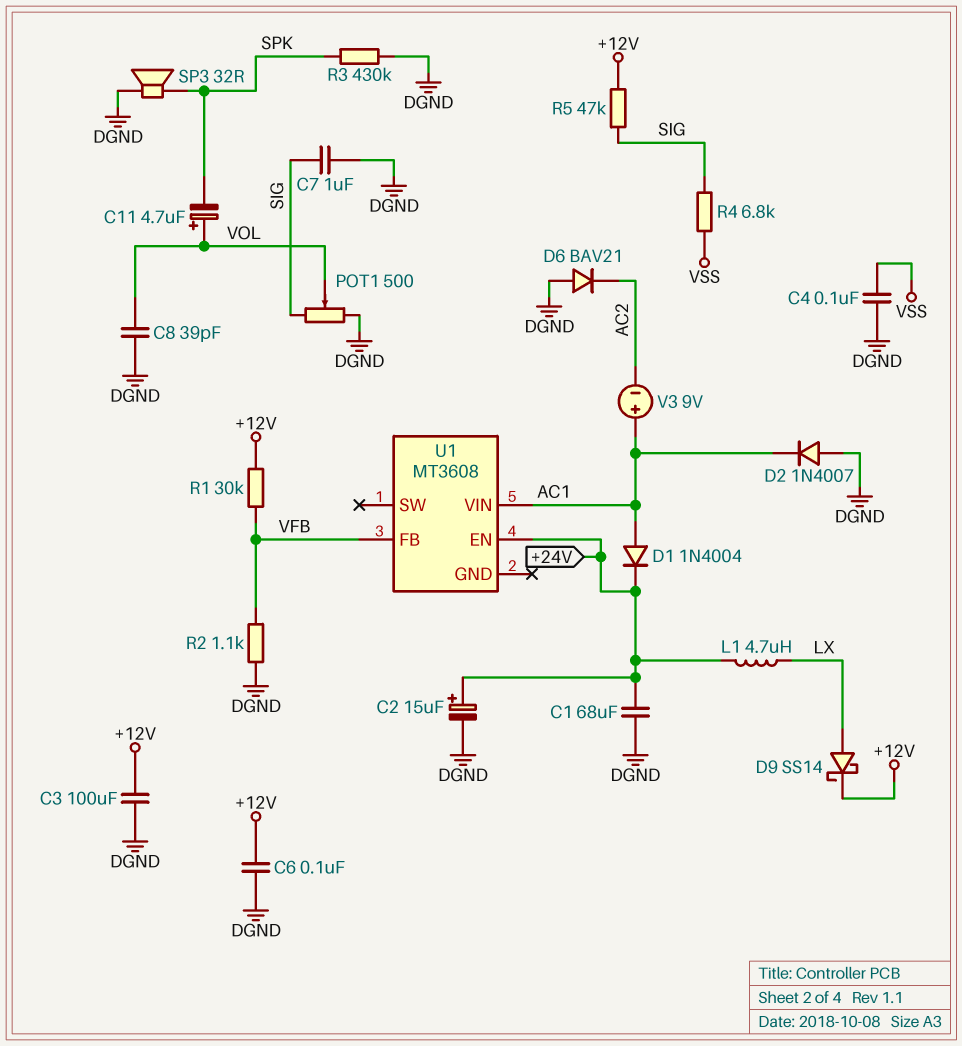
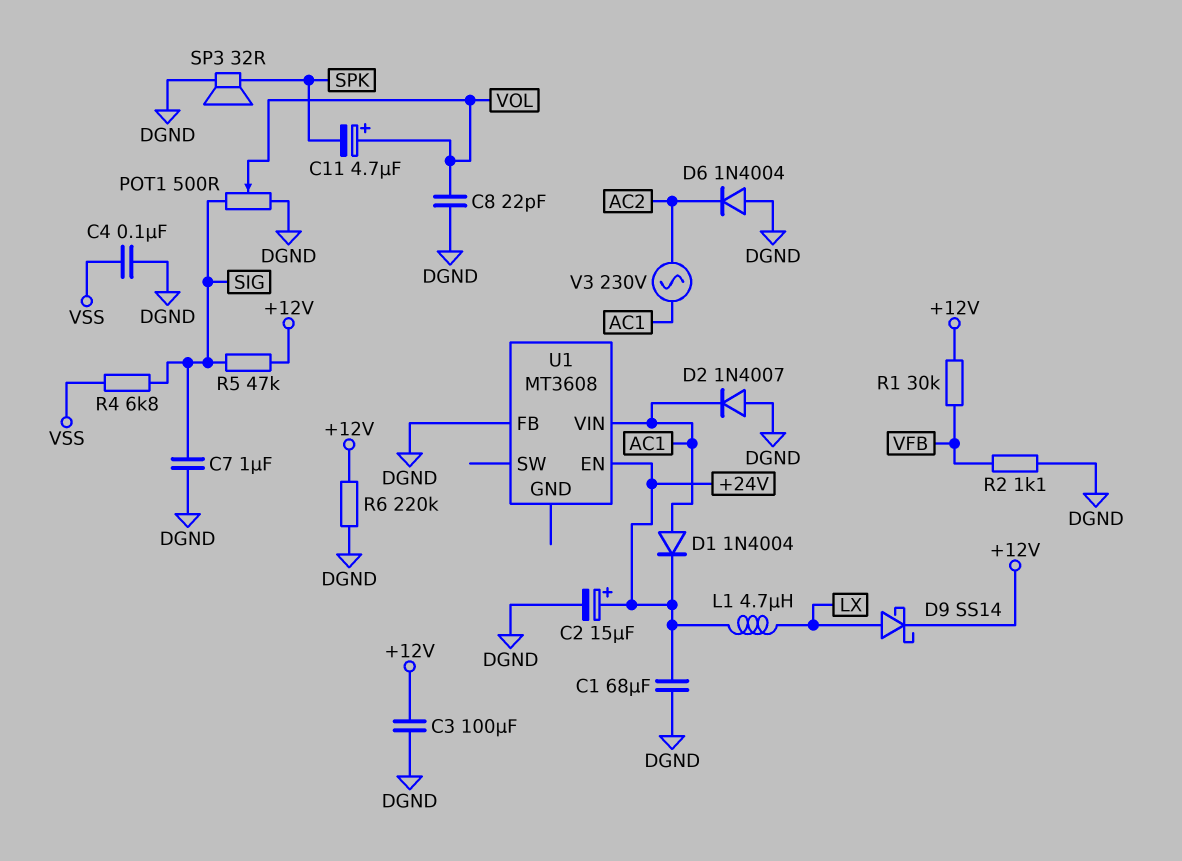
C6: 100nF (+12V, DGND) -> none
C8: 39pF (DGND, VOL) -> 22pF (DGND, VOL)
D6: diode BAV21 (A DGND, K AC2) -> diode 1N4004 (A DGND, K AC2)
R3: 430k (DGND, SPK) -> none
R6: none -> 220k (+12V, DGND)
U1 pin FB: VFB -> DGND
V3: 9V (plus AC1, minus AC2) -> AC 230V (AC1, AC2)

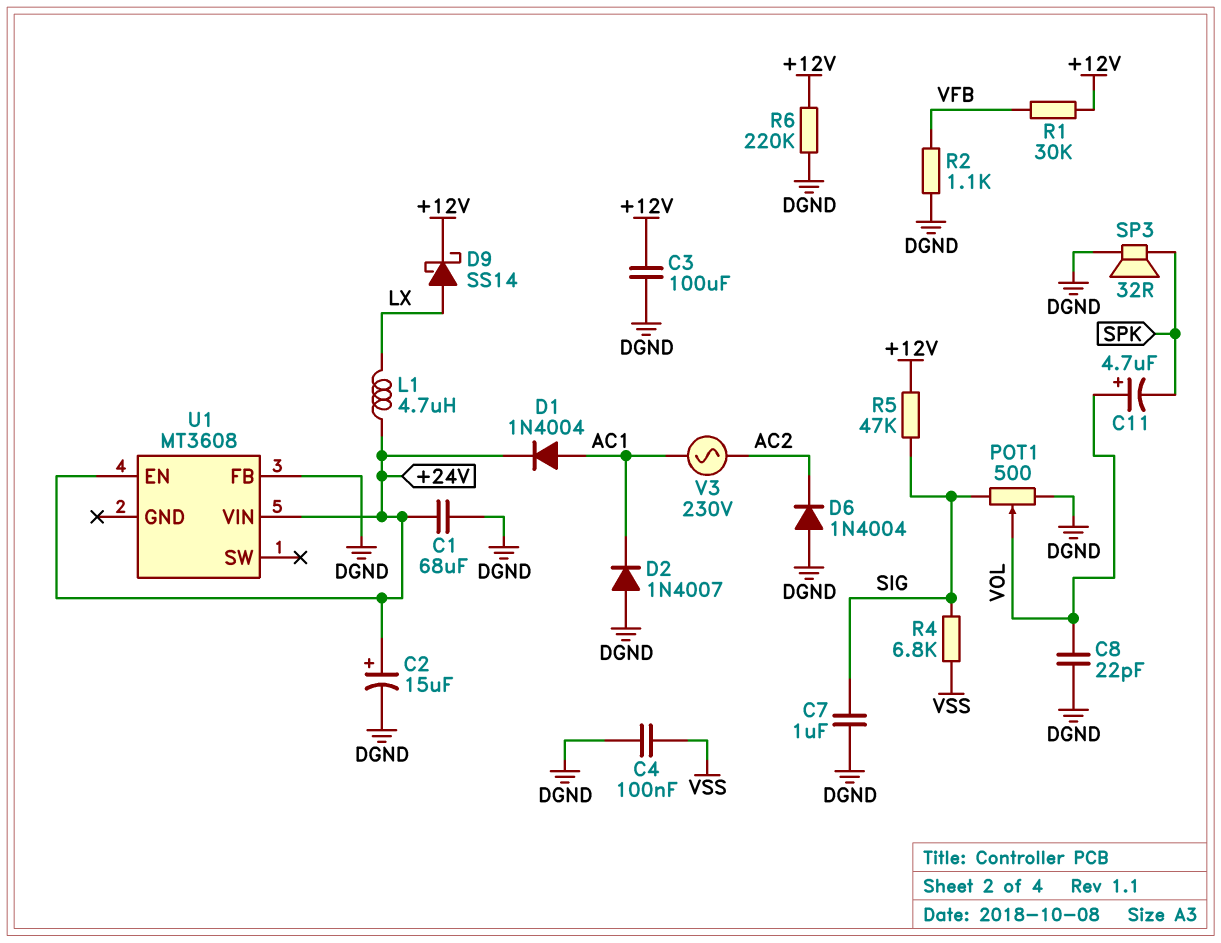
U1 pin VIN: AC1 -> +24V

